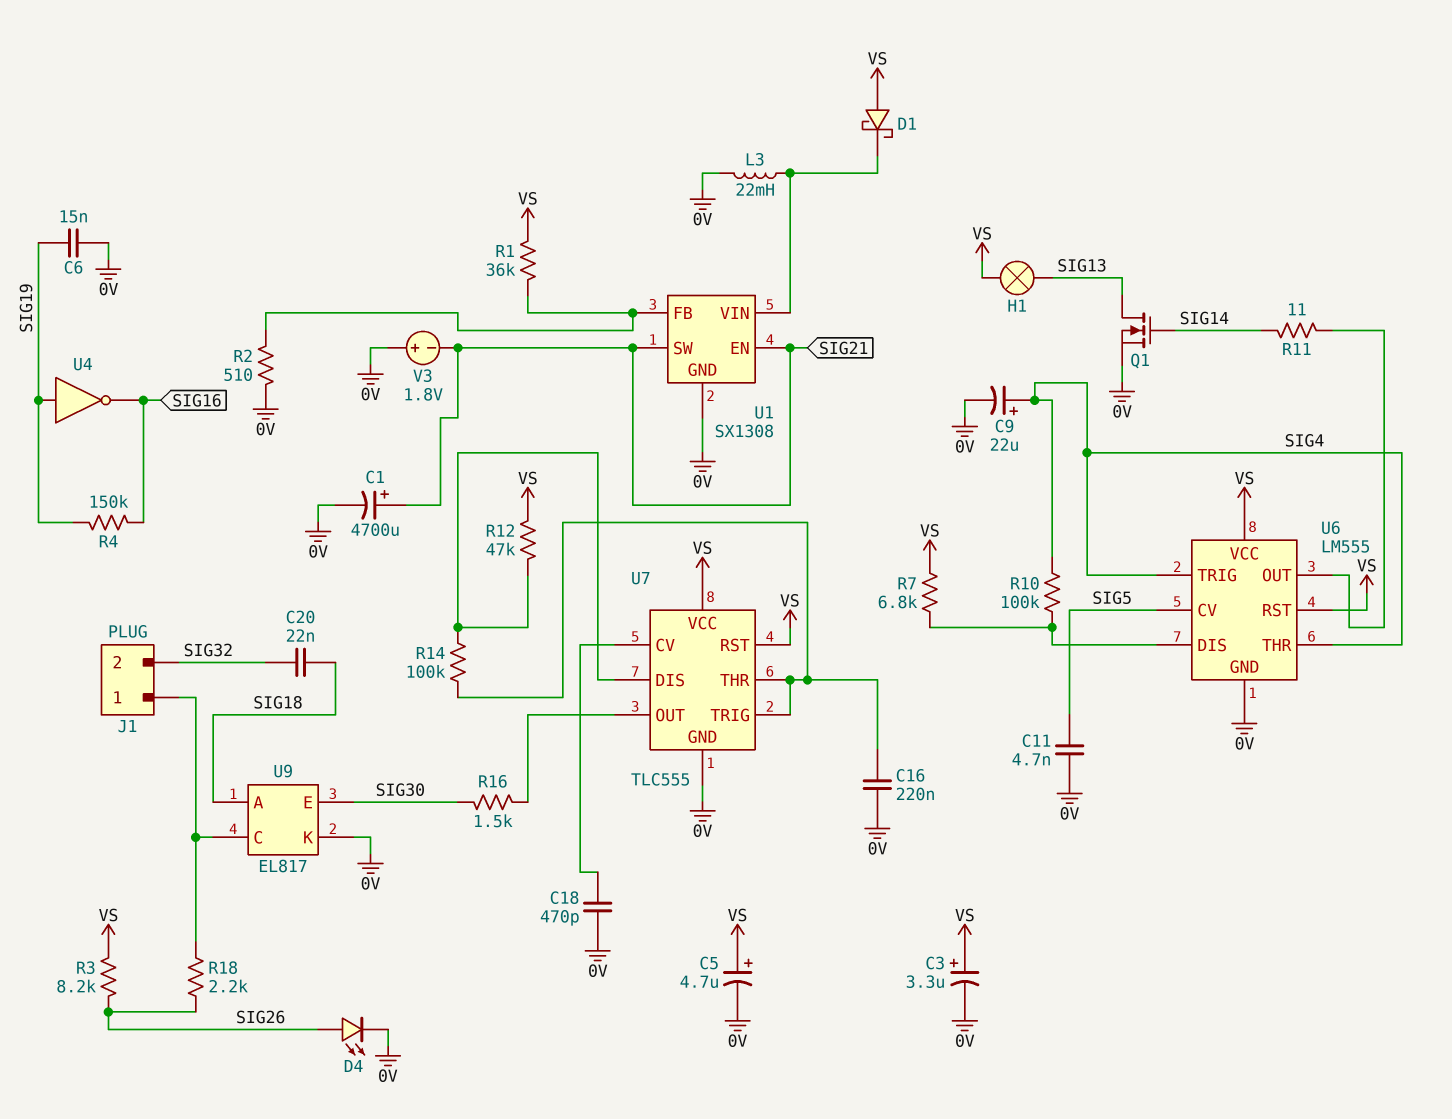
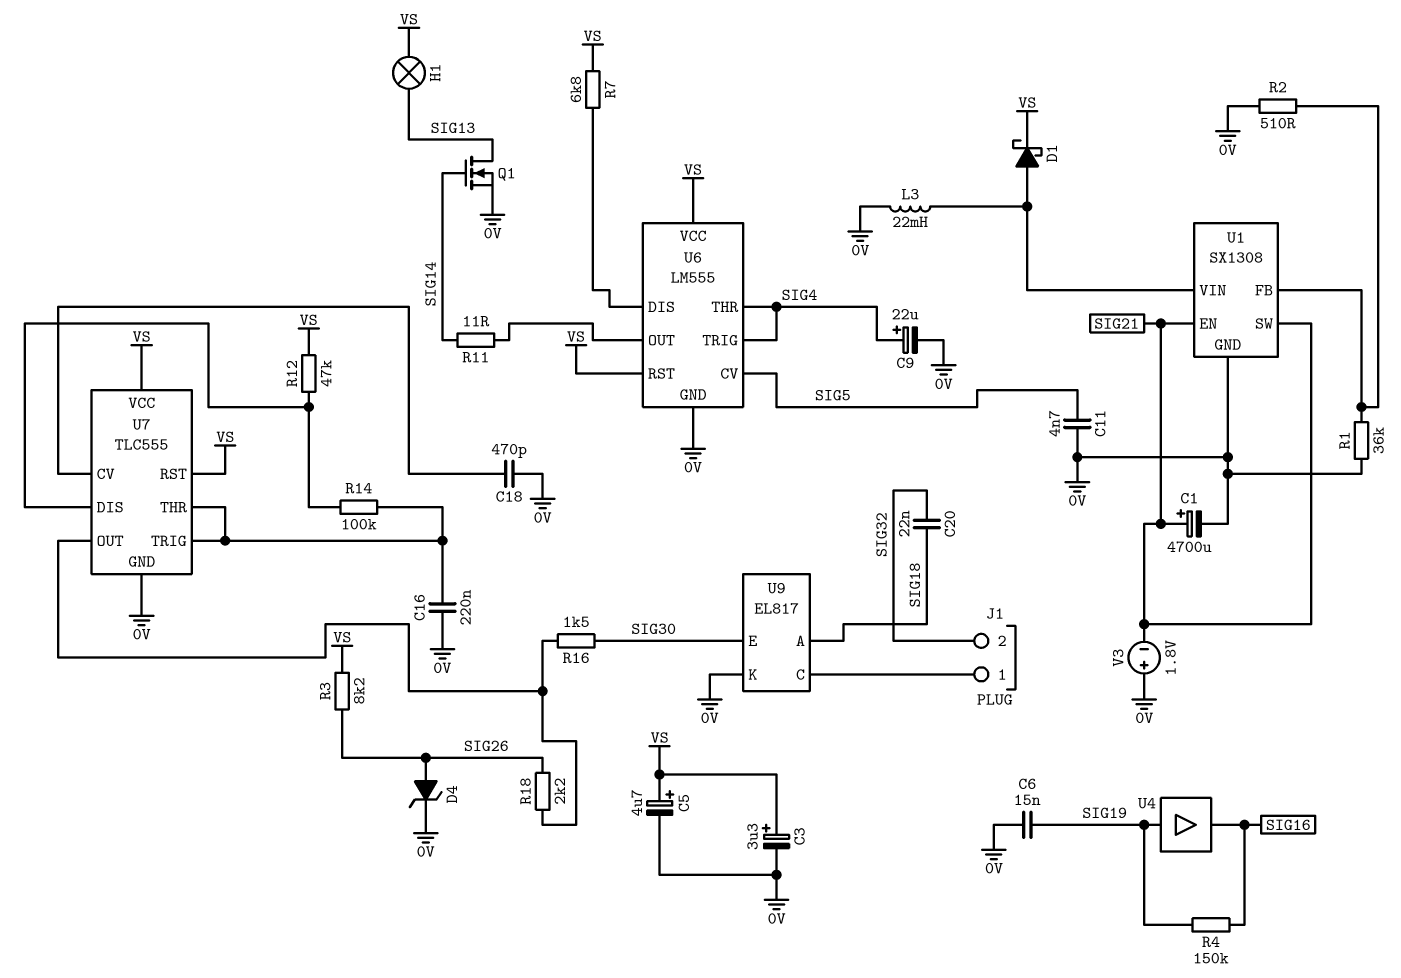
D1: schottky (A VS, K U1/VIN) -> schottky (A U1/VIN, K VS)
D4: LED (A SIG26, K 0V) -> zener (A SIG26, K 0V)
R1: 36k (U1/FB, VS) -> 36k (0V, U1/FB)
R10: 100k (SIG4, U6/DIS) -> none
R18: 2.2k (J1/1, SIG26) -> 2.2k (SIG26, U7/OUT)
U4: NOT (in SIG19, out SIG16) -> buffer (in SIG19, out SIG16)

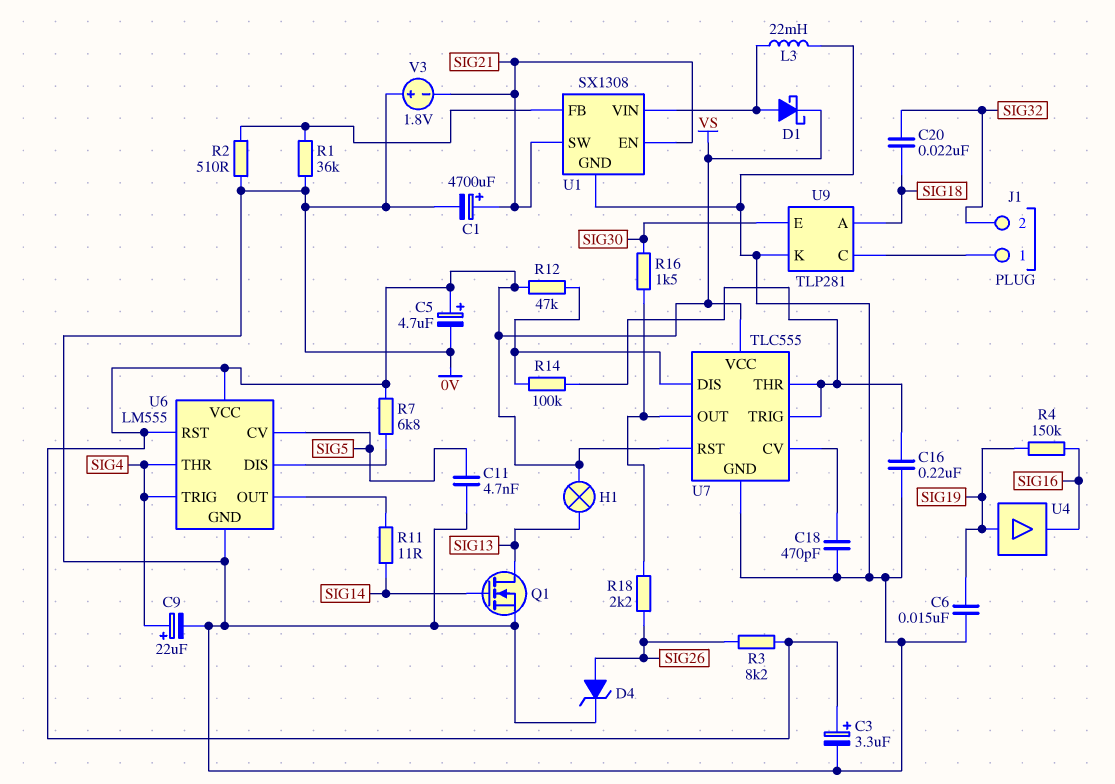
U9: EL817 -> TLP281

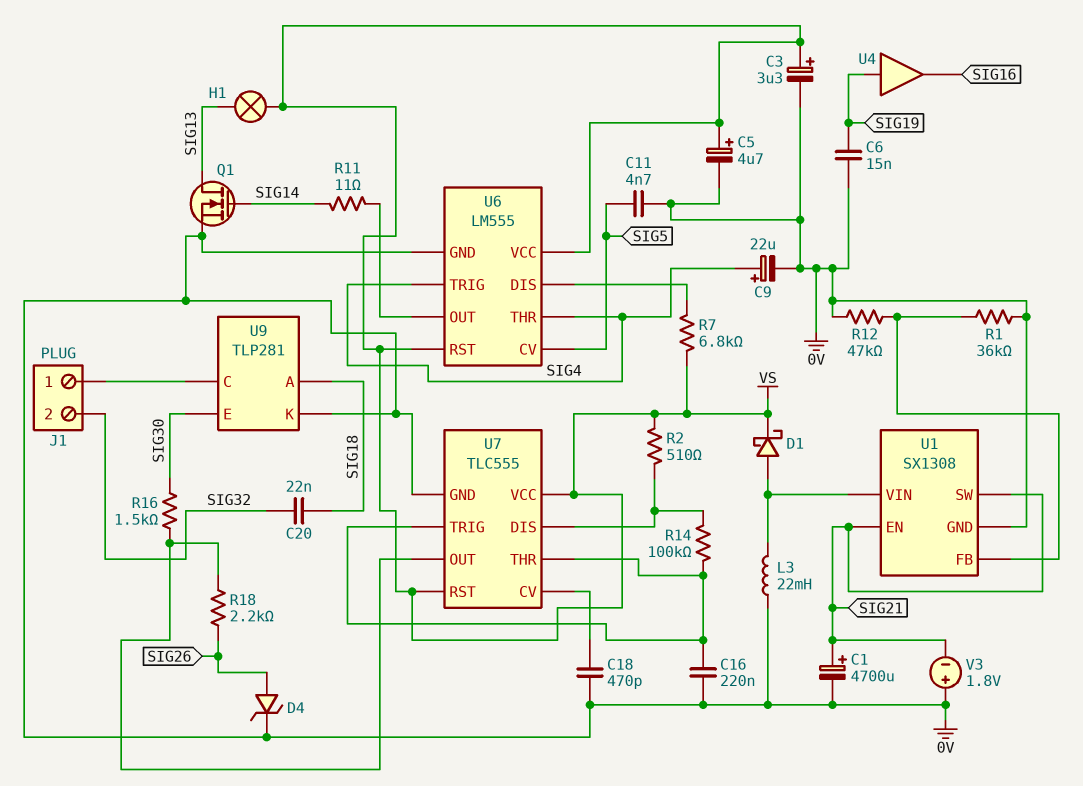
R2: 510 (0V, U1/FB) -> 510 (U7/DIS, VS)
R3: 8.2k (SIG26, VS) -> none
R4: 150k (SIG16, SIG19) -> none
R12: 47k (U7/DIS, VS) -> 47k (0V, U1/FB)

